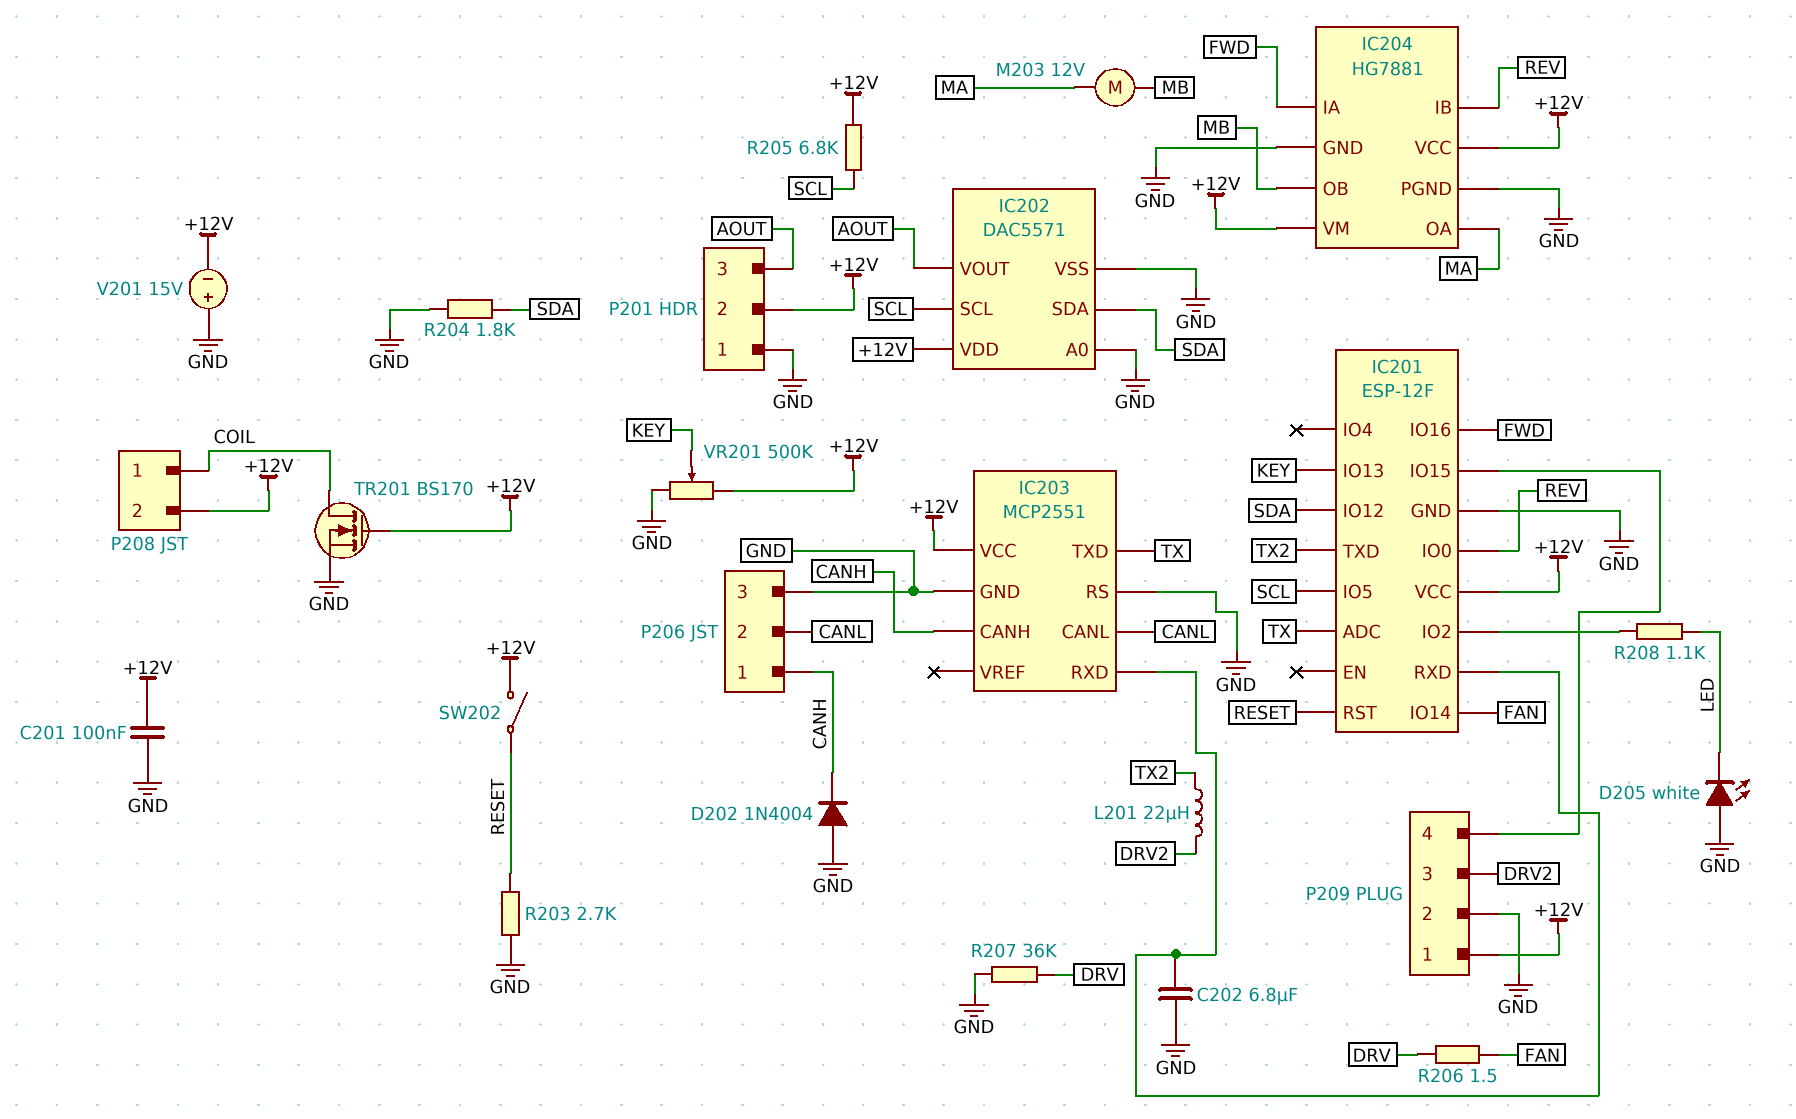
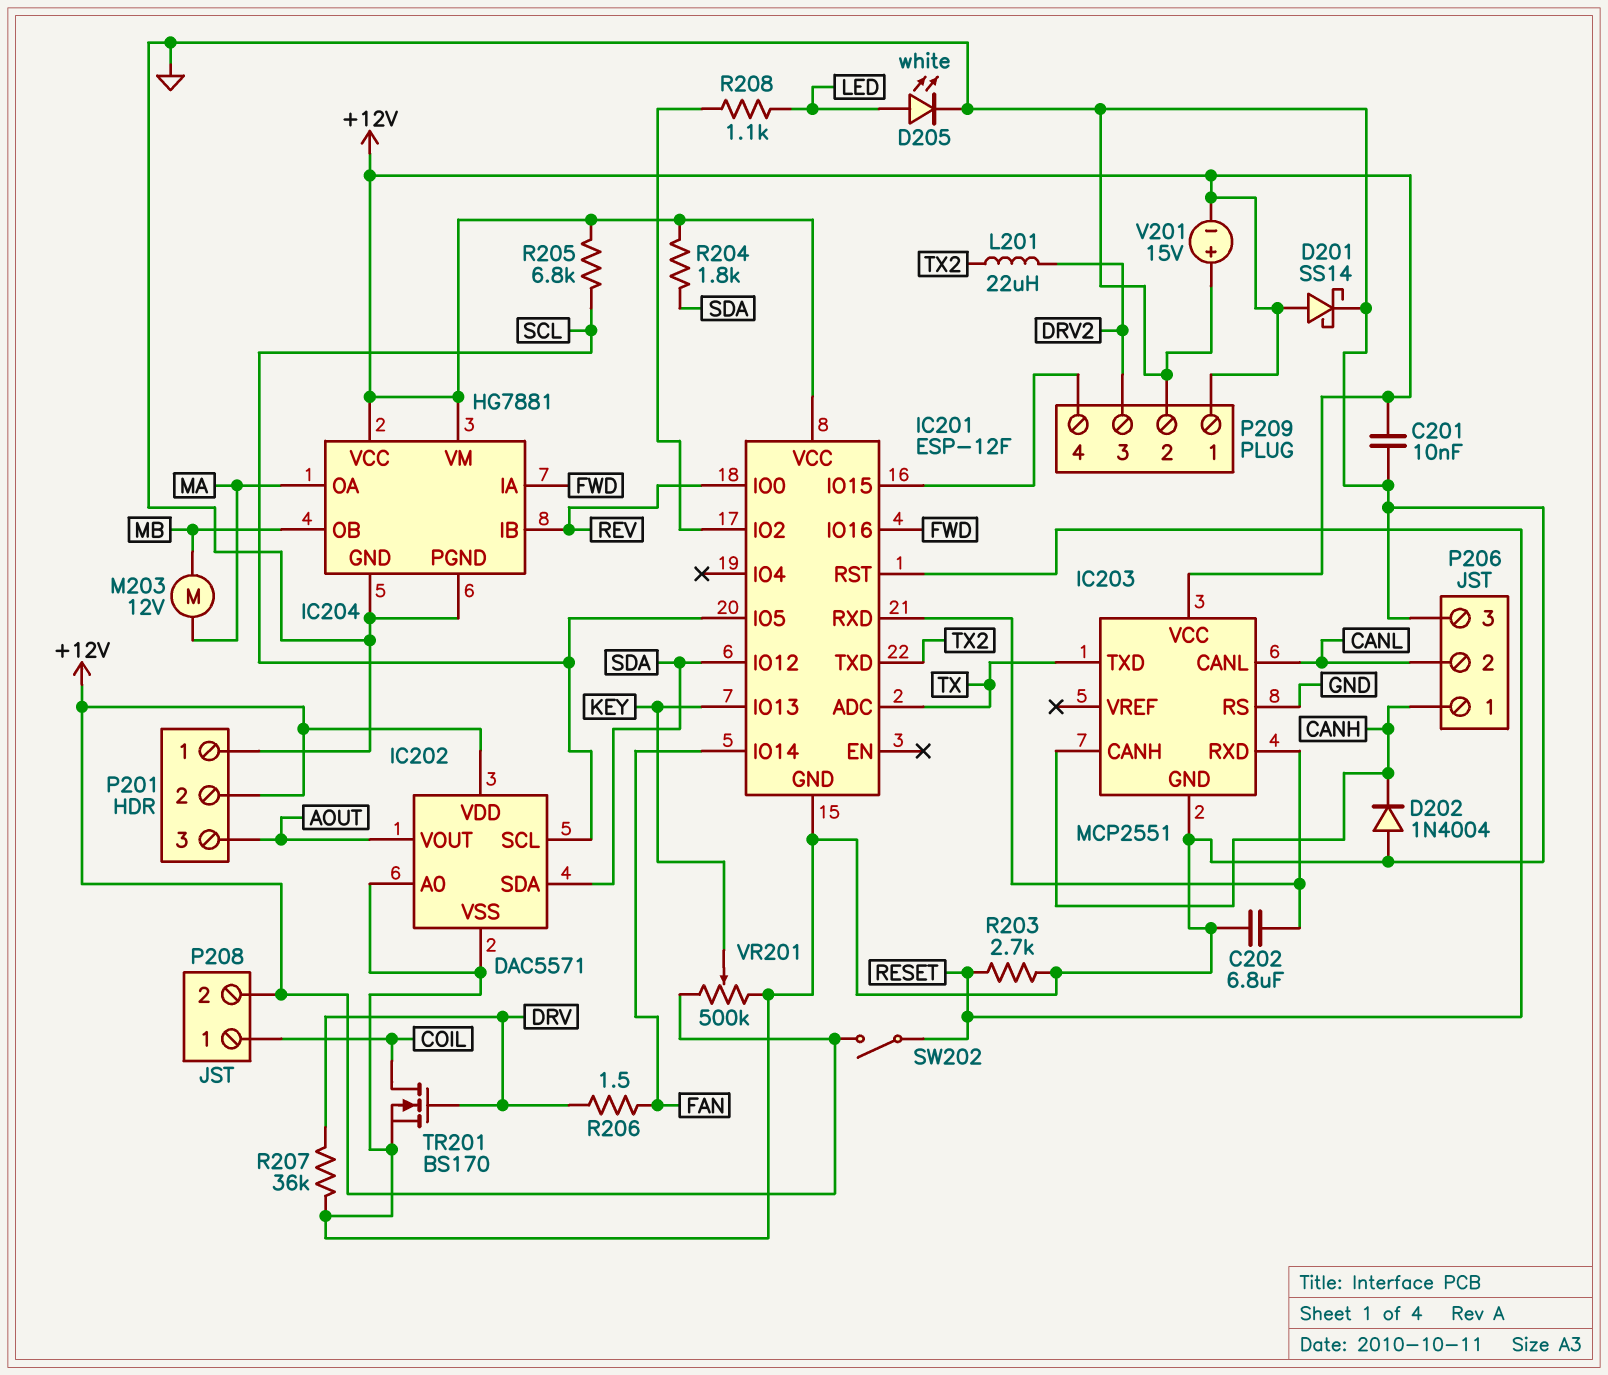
C201: 100nF (+12V, GND) -> 10nF (+12V, GND)
D201: none -> schottky SS14 (A +12V, K GND)
D205: LED white (A GND, K LED) -> LED white (A LED, K GND)
R204: 1.8k (GND, SDA) -> 1.8k (+12V, SDA)
TR201: NMOS BS170 (G +12V, D COIL, S GND) -> NMOS BS170 (G DRV, D COIL, S GND)

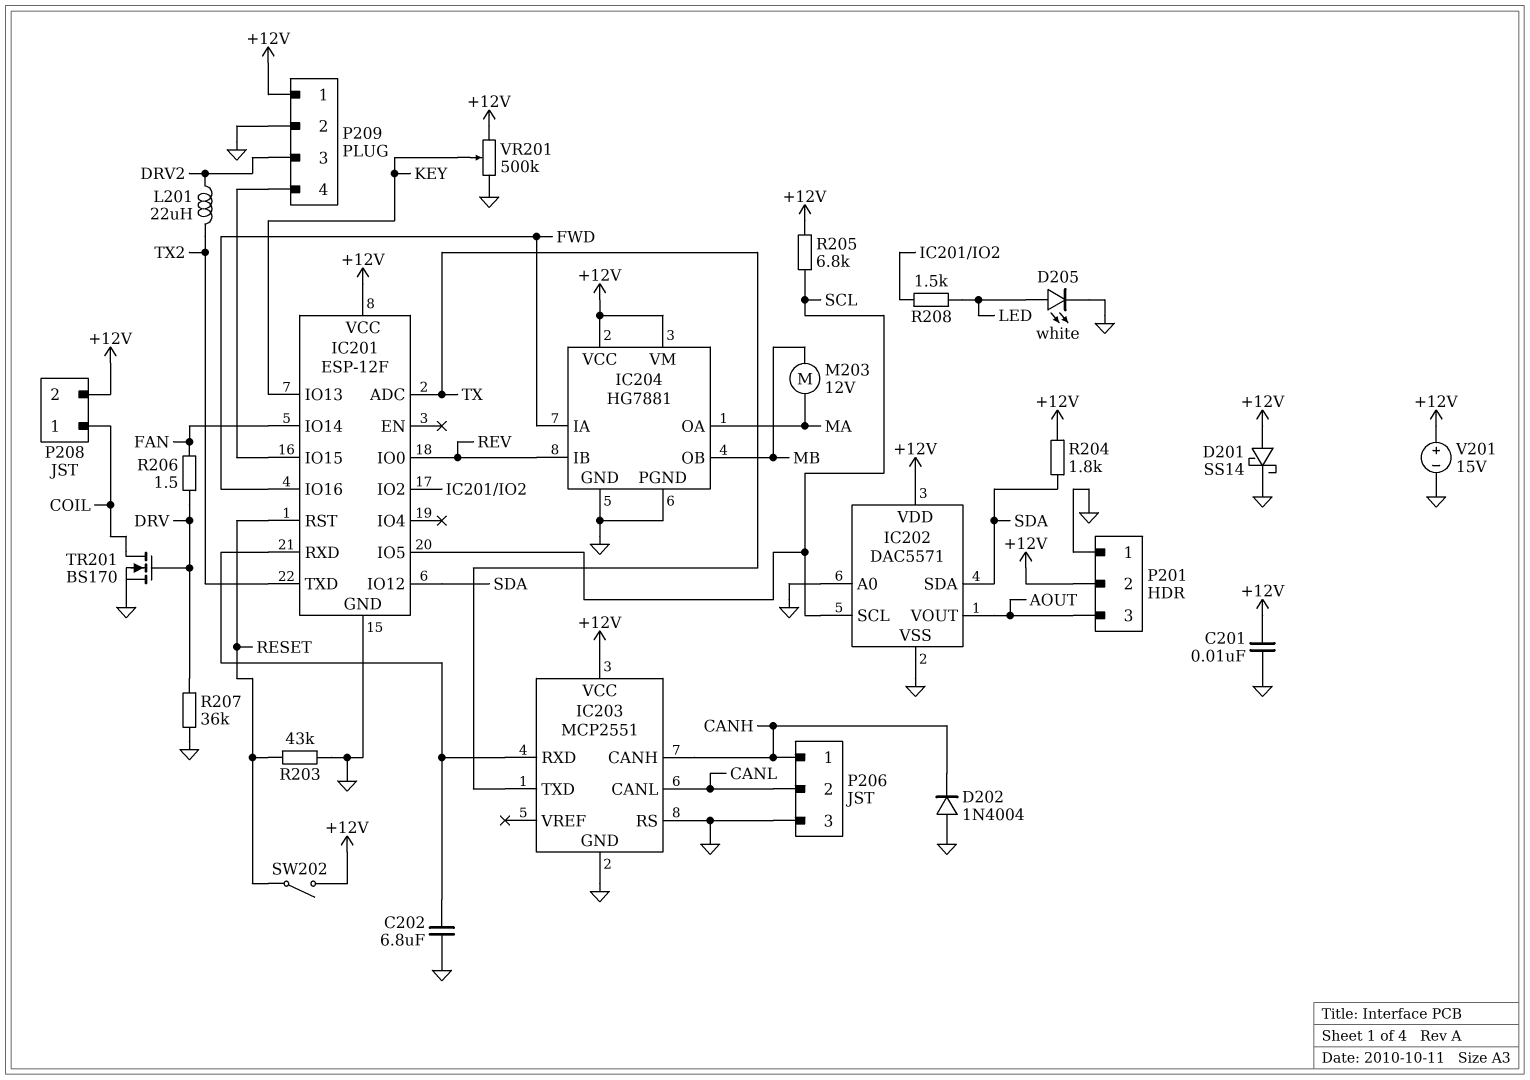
R203: 2.7k (GND, RESET) -> 43k (GND, RESET)
R208: 1.1k (IC201/IO2, LED) -> 1.5k (IC201/IO2, LED)
V201: 15V (plus GND, minus +12V) -> 15V (plus +12V, minus GND)

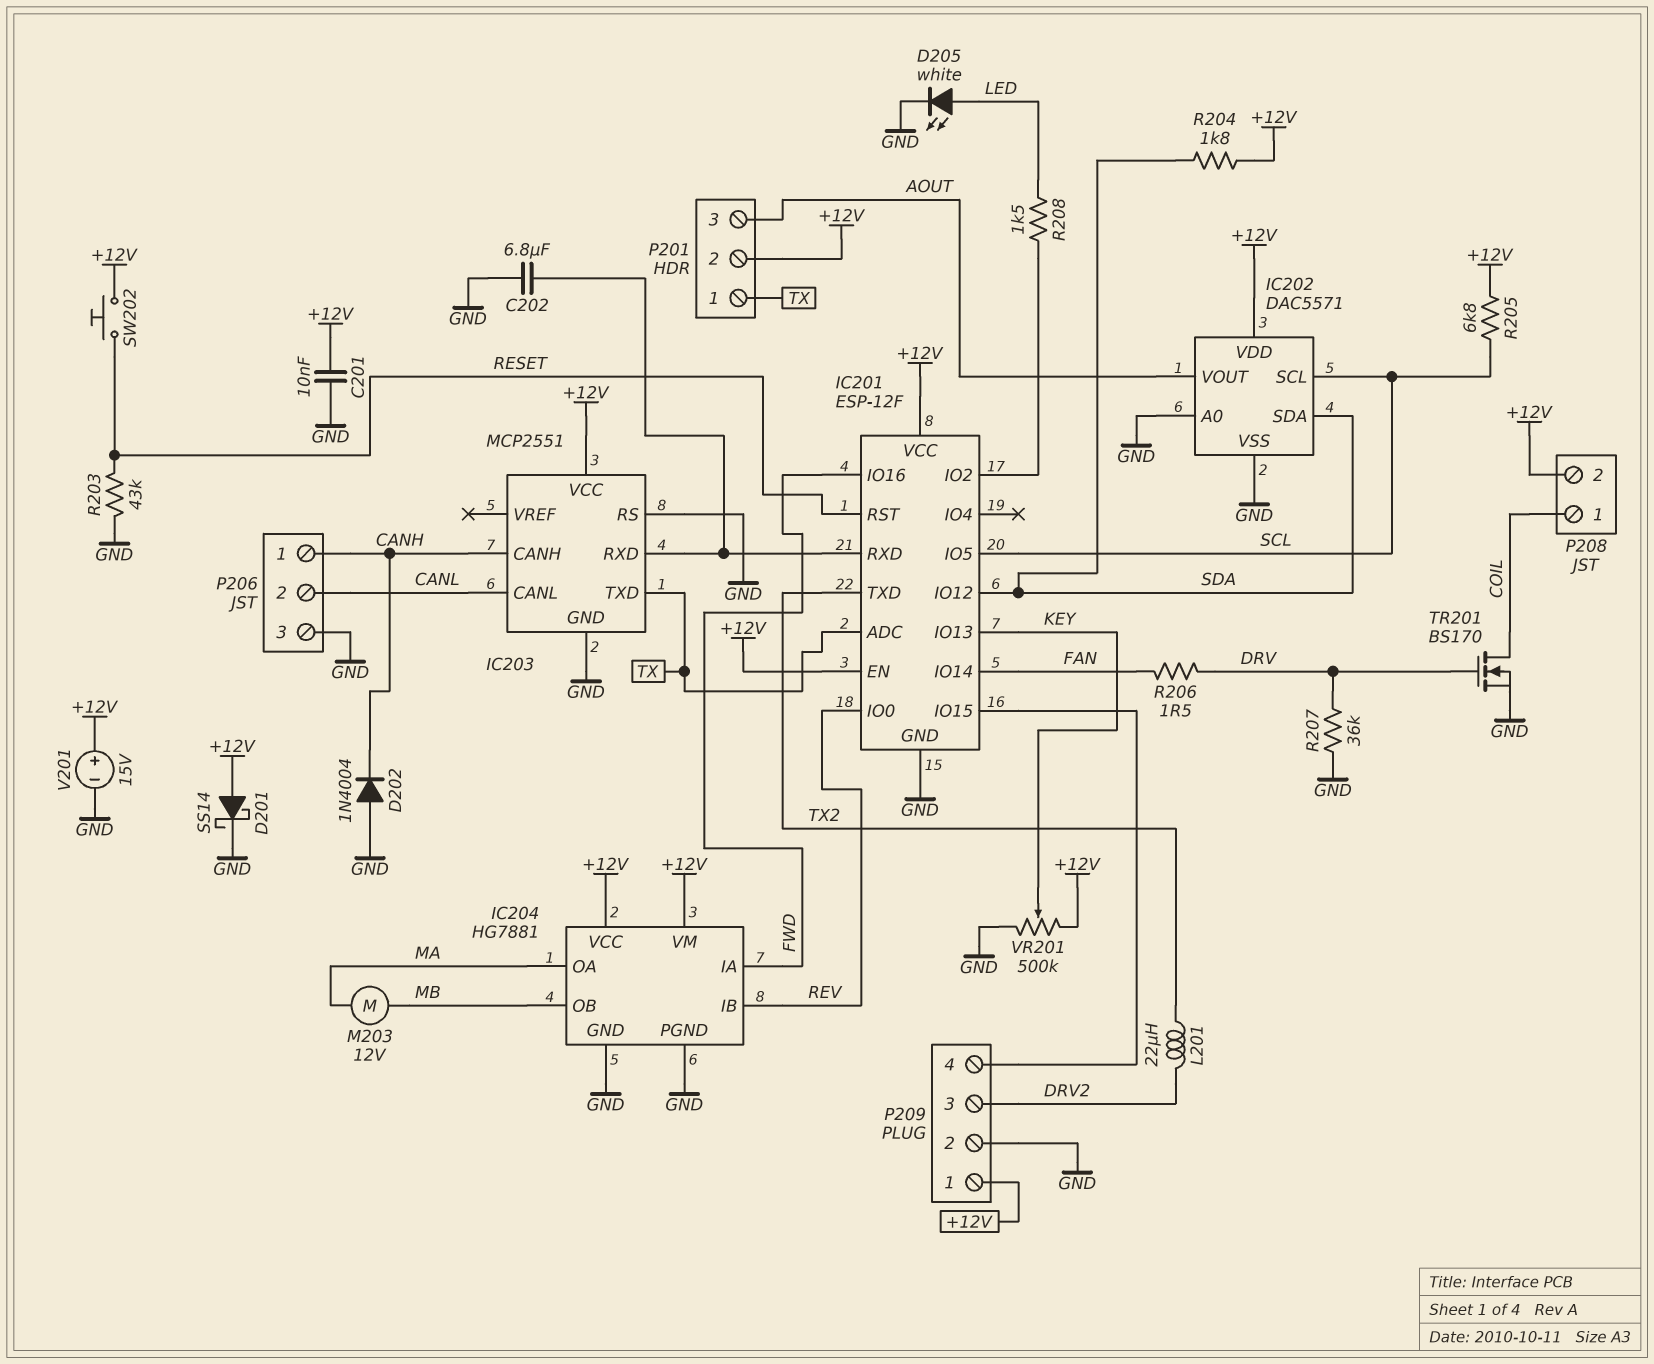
IC201 pin EN: none -> +12V
P201 pin 1: GND -> TX
SW202: switch (+12V, RESET) -> button (+12V, RESET)

